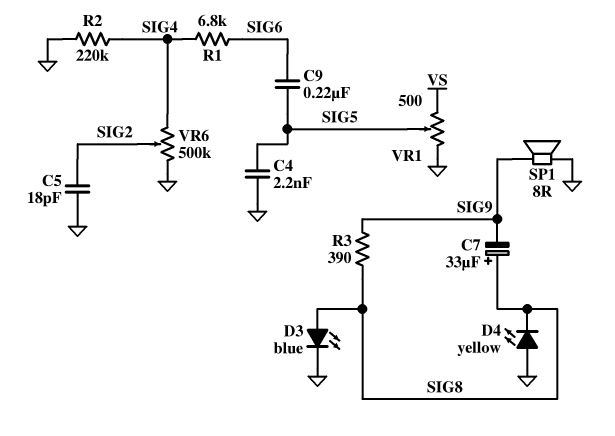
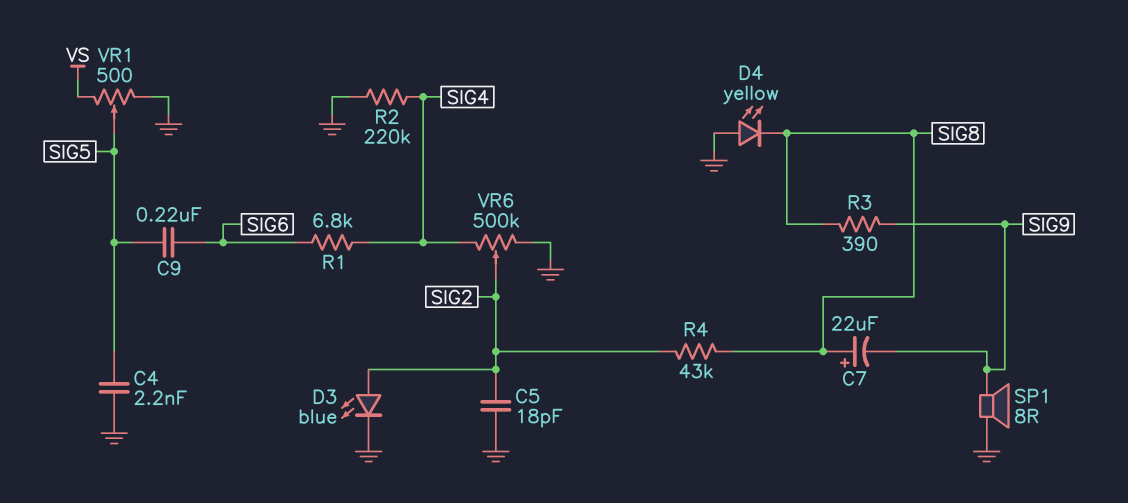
C7: 33uF (plus SIG8, minus SIG9) -> 22uF (plus SIG8, minus SIG9)
D3: LED blue (A SIG8, K GND) -> LED blue (A SIG2, K GND)
R4: none -> 43k (SIG2, SIG8)

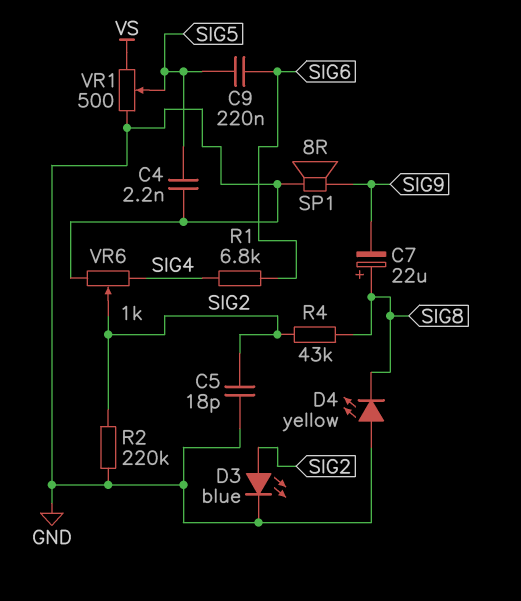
R2: 220k (GND, SIG4) -> 220k (GND, SIG2)
R3: 390 (SIG8, SIG9) -> none
VR6: 500k (GND, SIG4, wiper SIG2) -> 1k (GND, SIG4, wiper SIG2)

